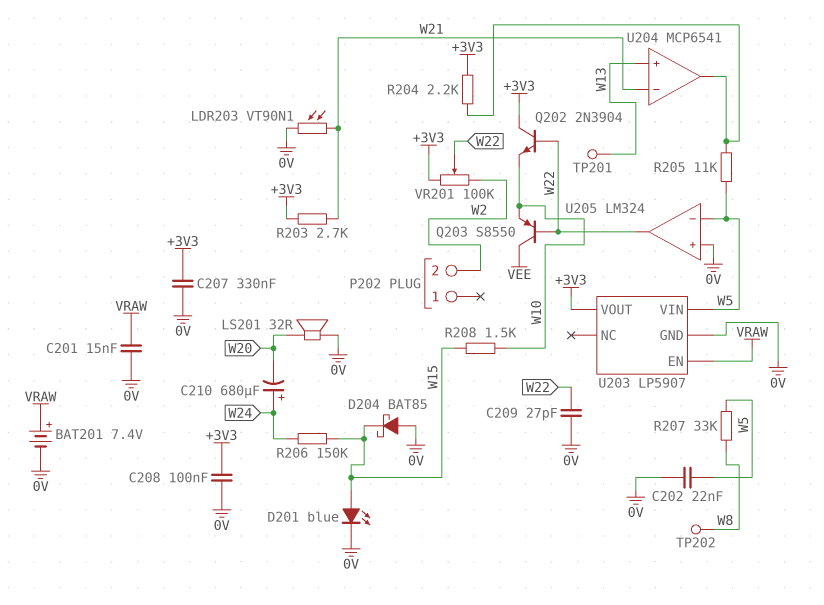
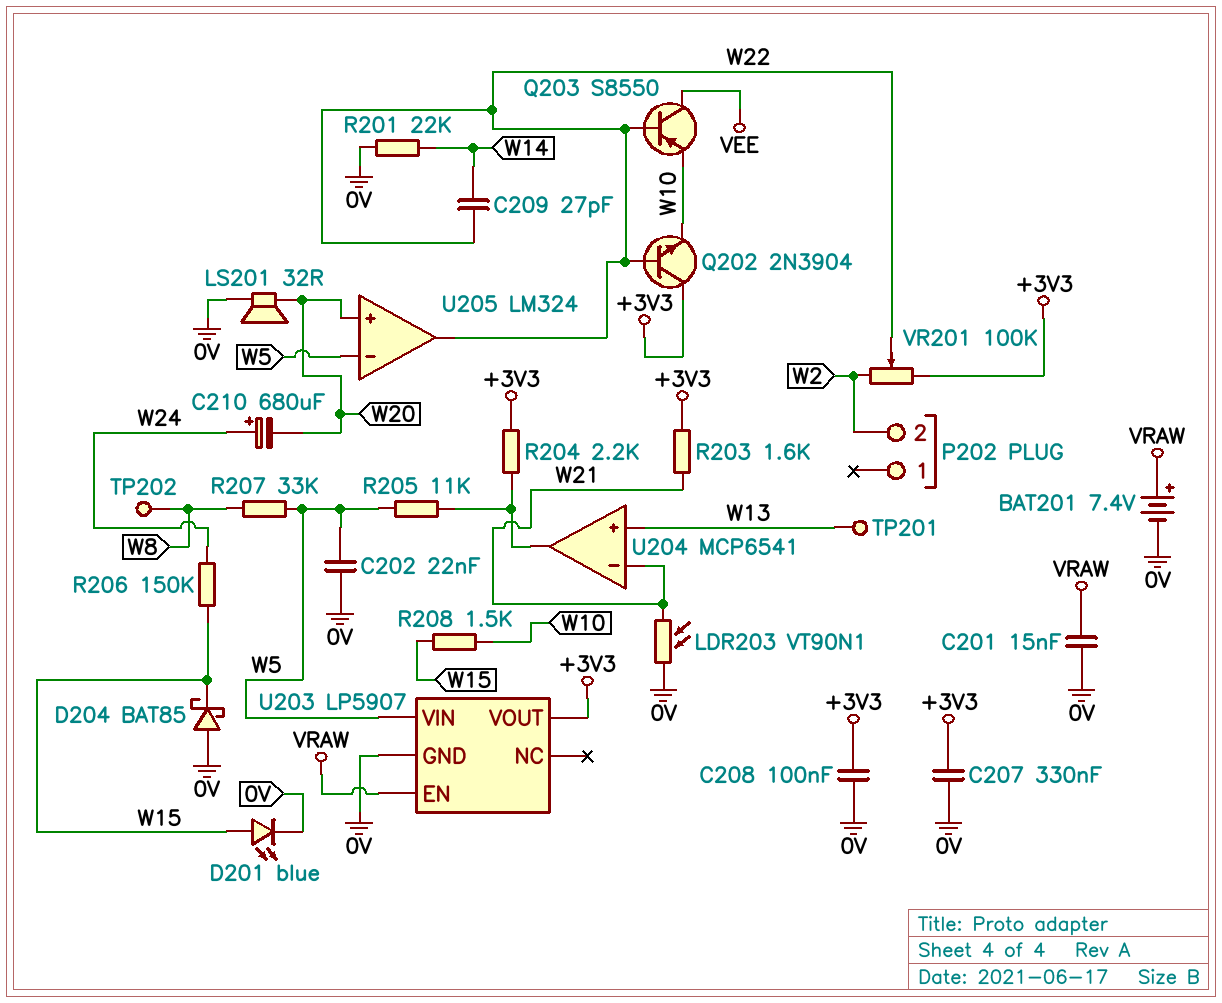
C209: 27pF (0V, W22) -> 27pF (W14, W22)
R201: none -> 22k (0V, W14)
R203: 2.7k (+3V3, W21) -> 1.6k (+3V3, W21)
U205 pin in+: 0V -> W20

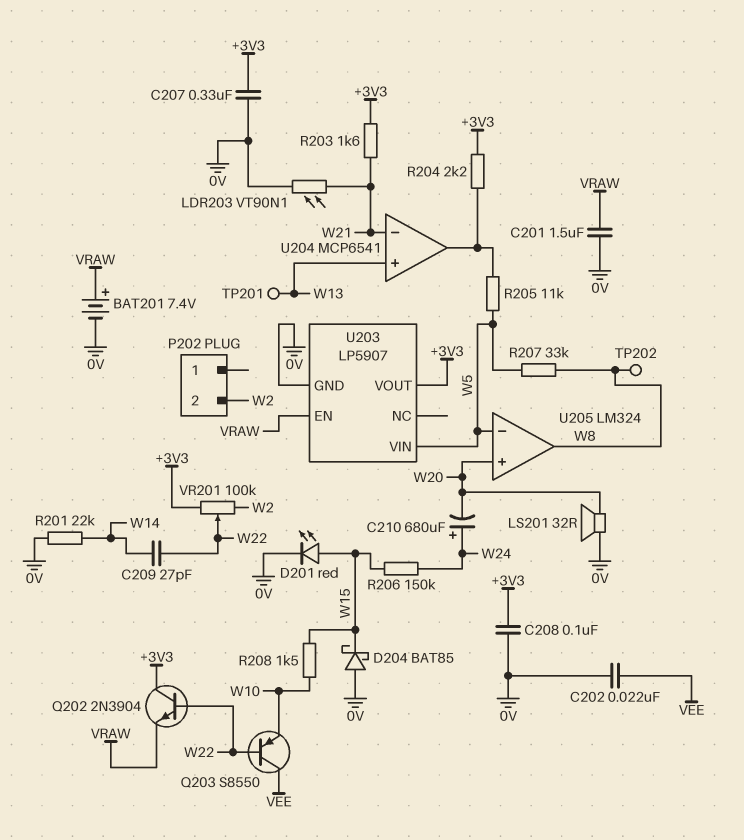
C201: 15nF (0V, VRAW) -> 1.5uF (0V, VRAW)
C202: 22nF (0V, W5) -> 22nF (0V, VEE)
D201: LED blue (A W15, K 0V) -> LED red (A W15, K 0V)
Q202: NPN 2N3904 (B W22, C +3V3, E W10) -> NPN 2N3904 (B W22, C +3V3, E VRAW)
U205 pin out: W22 -> W8

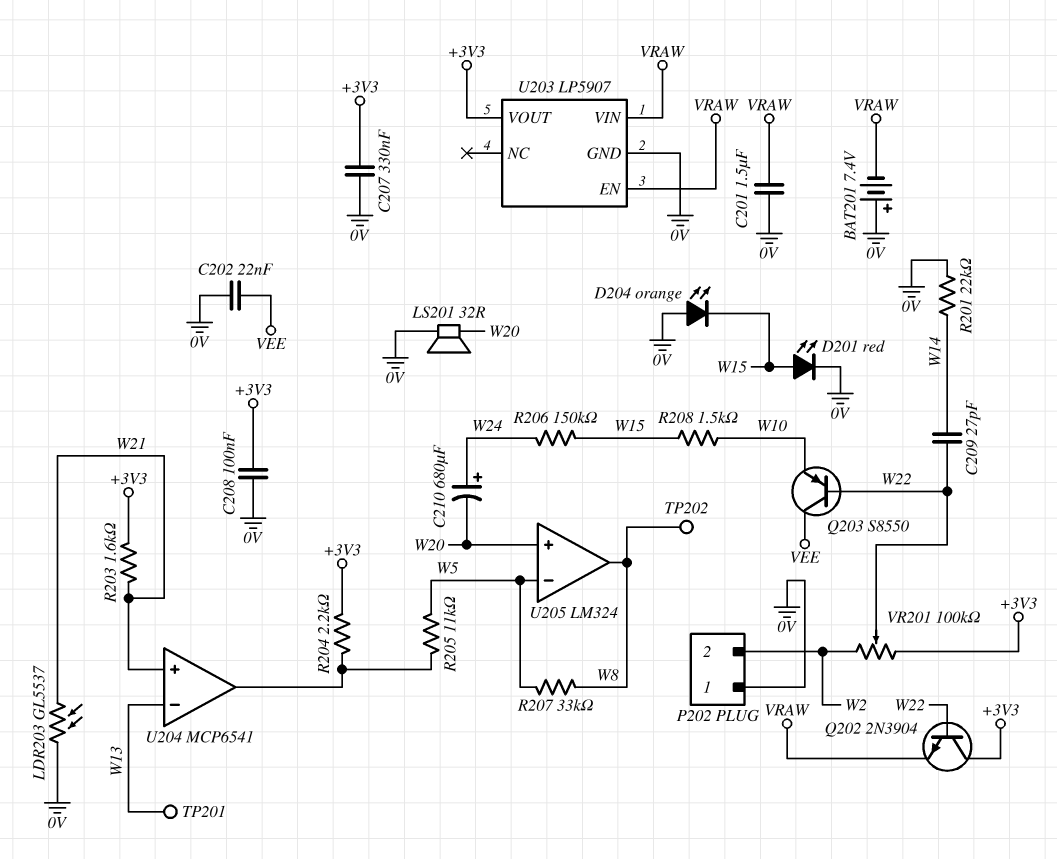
BAT201: 7.4V (plus VRAW, minus 0V) -> 7.4V (plus 0V, minus VRAW)
D204: schottky BAT85 (A 0V, K W15) -> LED orange (A 0V, K W15)
LDR203: VT90N1 (0V, W21) -> GL5537 (0V, W21)
P202 pin 1: none -> 0V
U203 pin VIN: W5 -> VRAW
U204 pin in+: W13 -> W21
U204 pin in-: W21 -> W13

